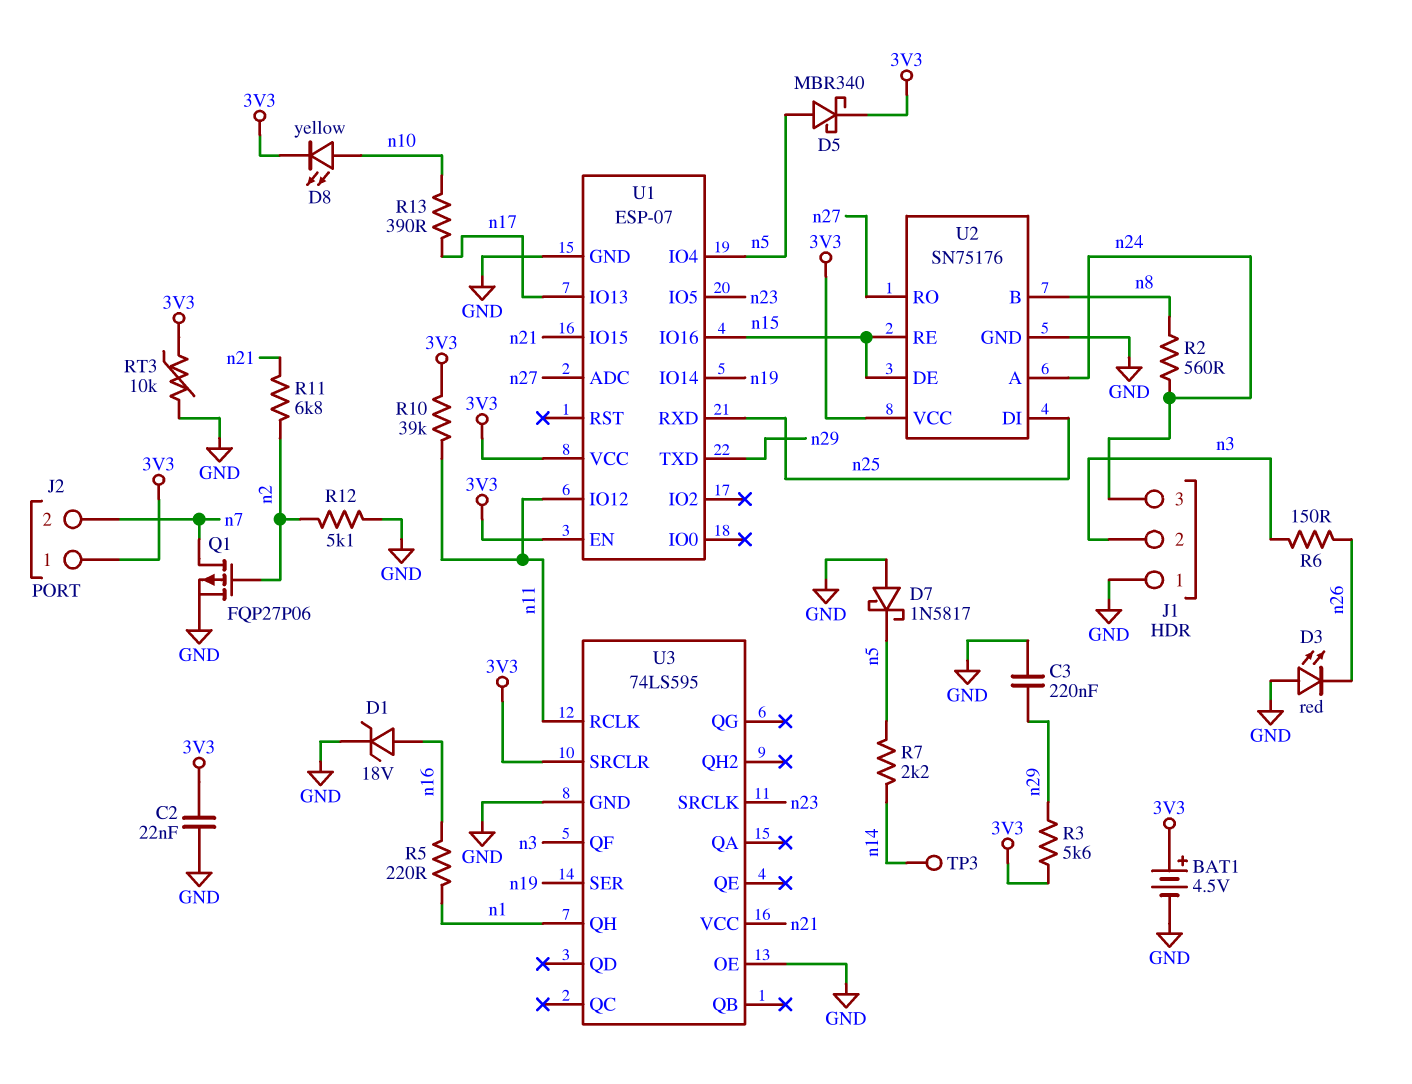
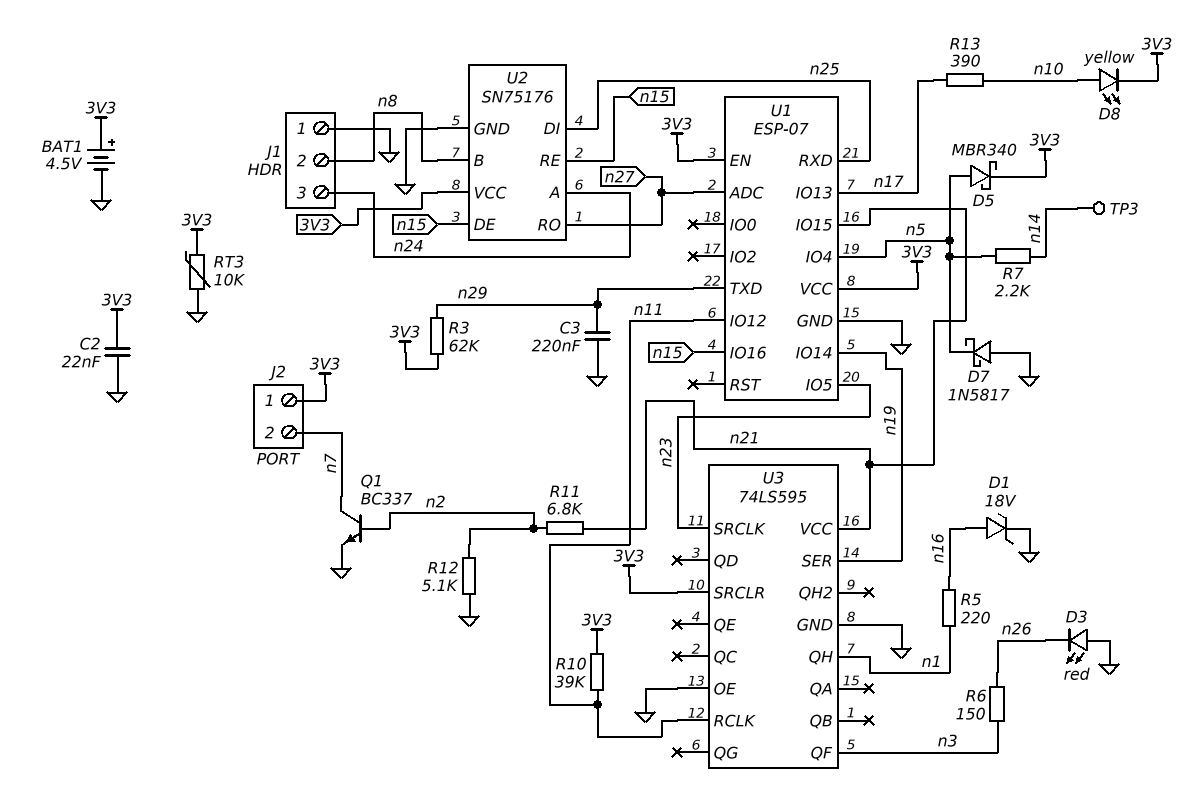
J1 pin 2: n3 -> n8
Q1: PMOS FQP27P06 (G n2, D n7, S GND) -> NPN BC337 (B n2, C n7, E GND)
R2: 560 (n8, n24) -> none
R3: 5.6k (3V3, n29) -> 62k (3V3, n29)

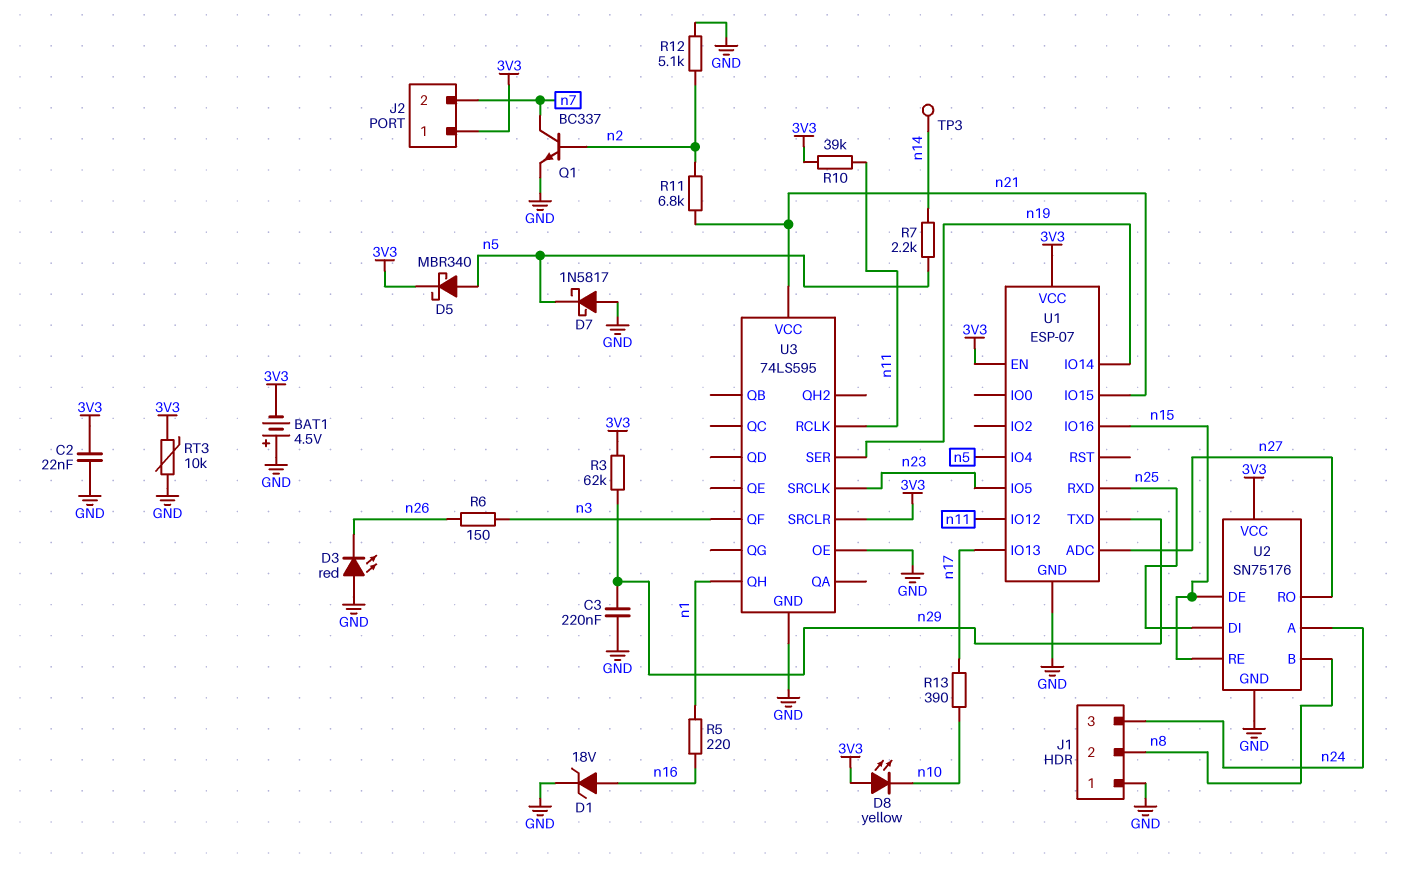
BAT1: 4.5V (plus 3V3, minus GND) -> 4.5V (plus GND, minus 3V3)
D8: LED yellow (A n10, K 3V3) -> LED yellow (A 3V3, K n10)

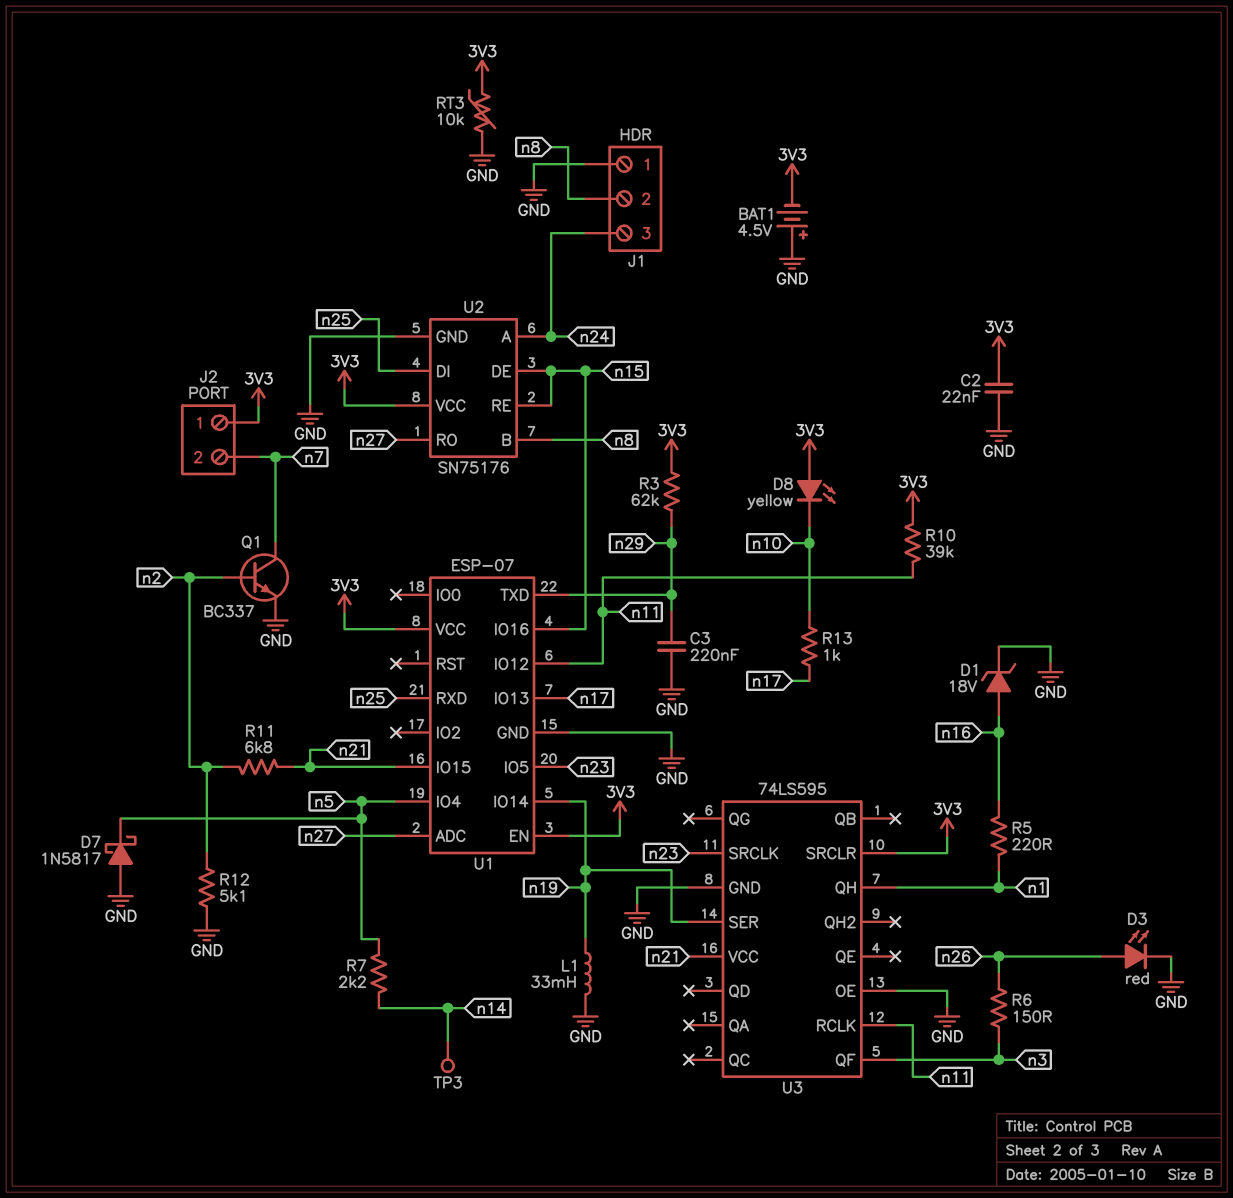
D3: LED red (A GND, K n26) -> LED red (A n26, K GND)
D5: schottky MBR340 (A n5, K 3V3) -> none
L1: none -> 33mH (GND, n19)
R13: 390 (n10, n17) -> 1k (n10, n17)

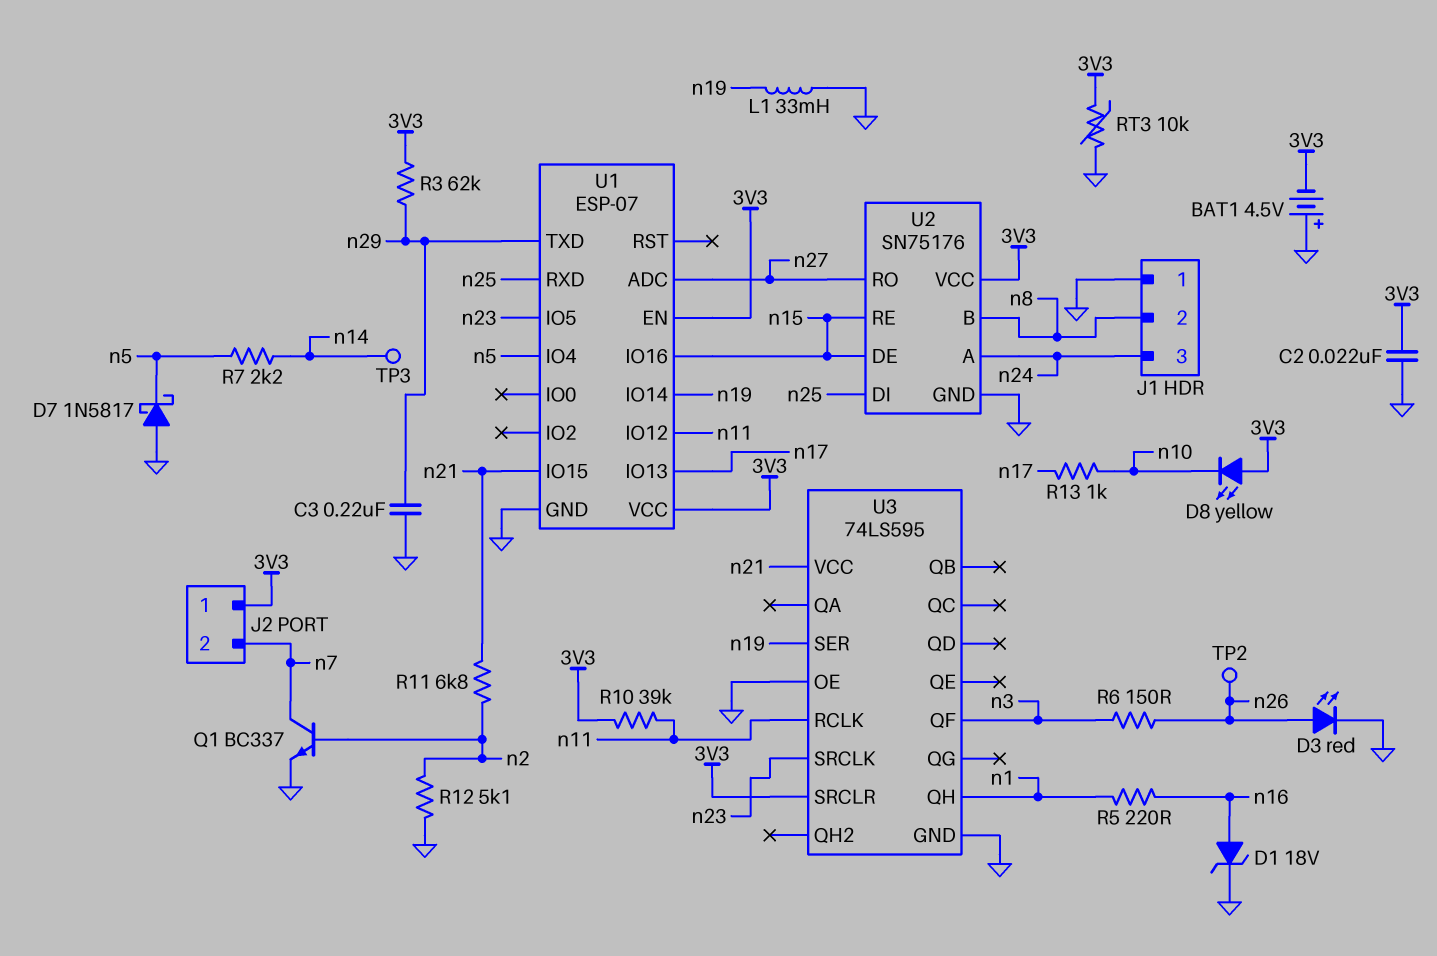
TP2: none -> test point (n26)

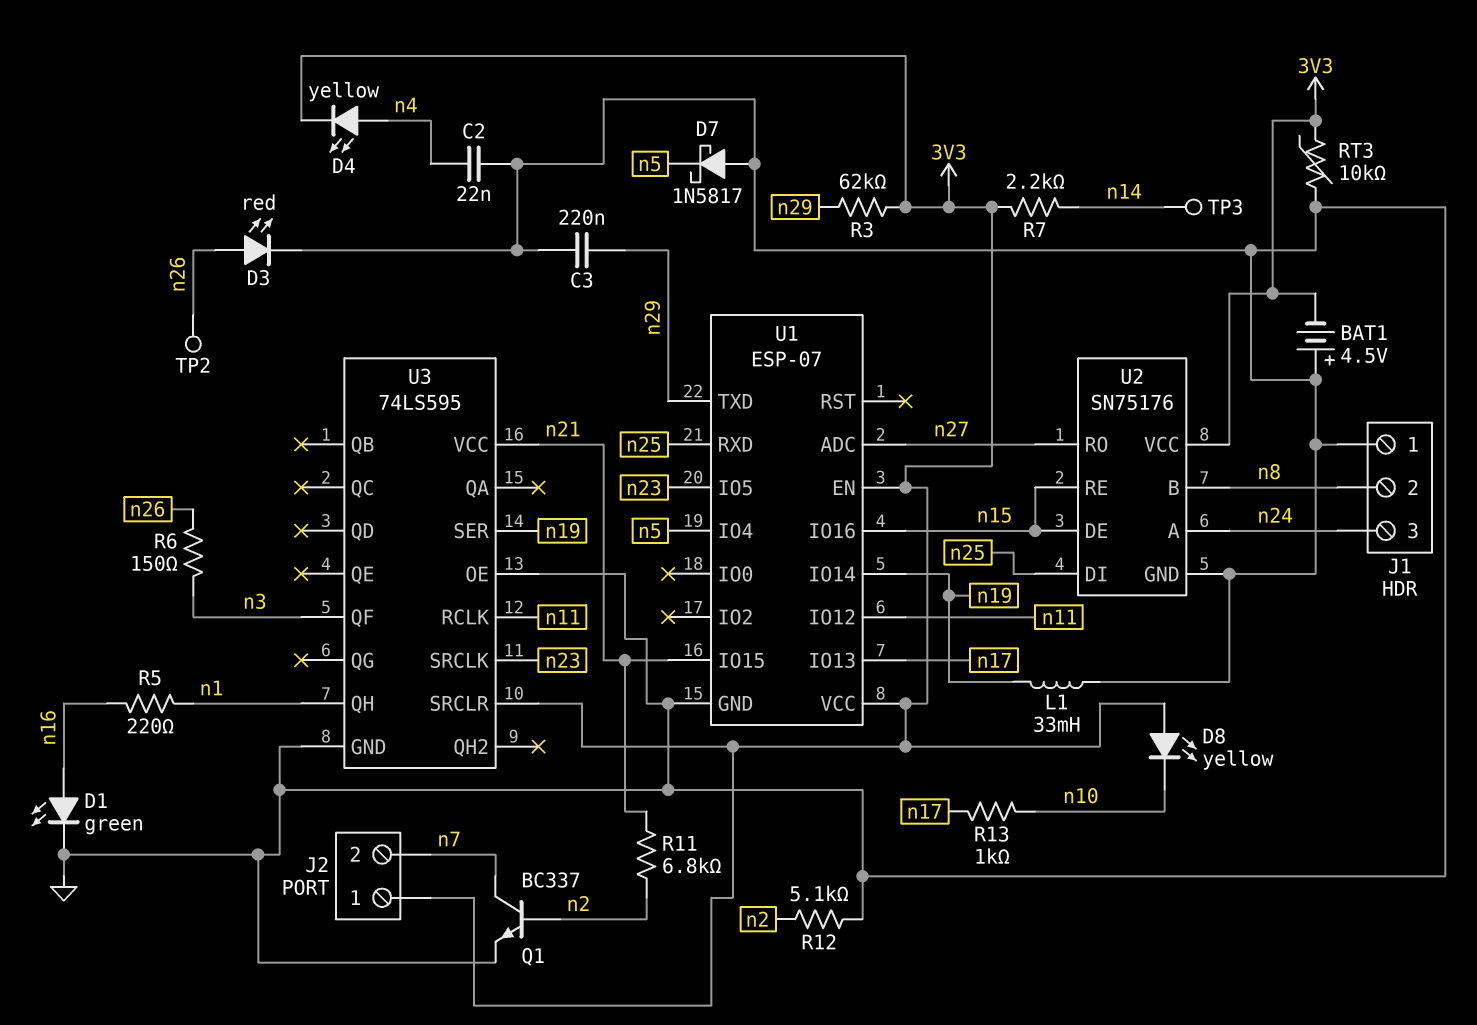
C2: 22nF (3V3, GND) -> 22nF (GND, n4)
D1: zener 18V (A n16, K GND) -> LED green (A n16, K GND)
D4: none -> LED yellow (A n4, K 3V3)
R7: 2.2k (n5, n14) -> 2.2k (3V3, n14)
R10: 39k (3V3, n11) -> none

